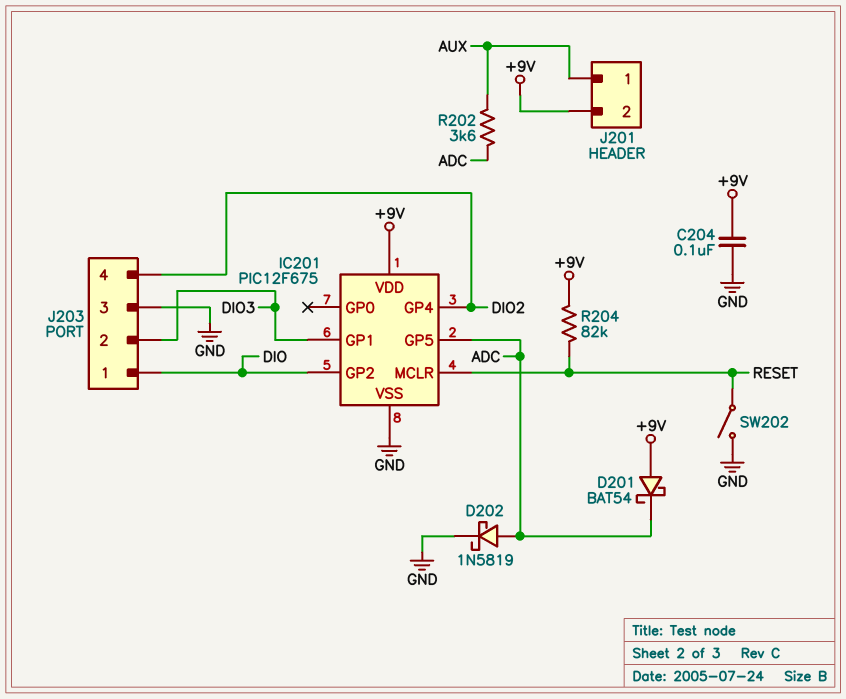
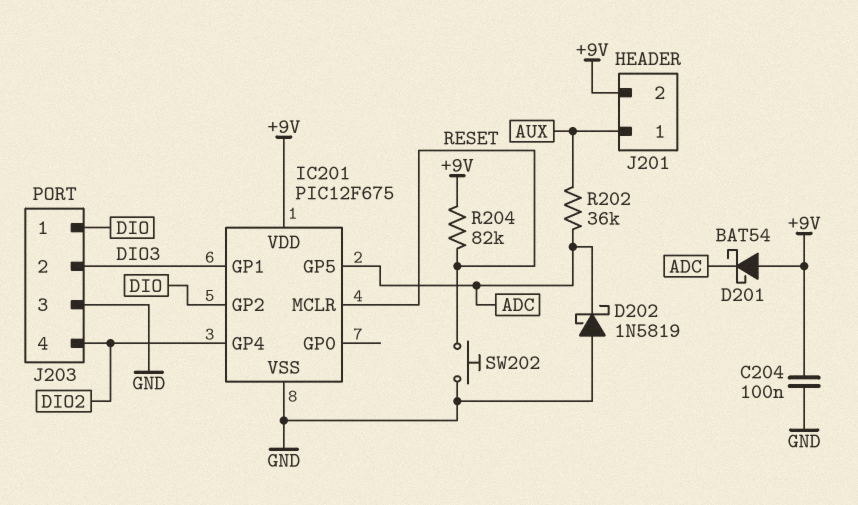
D202: schottky 1N5819 (A ADC, K GND) -> schottky 1N5819 (A GND, K ADC)
R202: 3.6k (ADC, AUX) -> 36k (ADC, AUX)
SW202: switch (GND, RESET) -> button (GND, RESET)

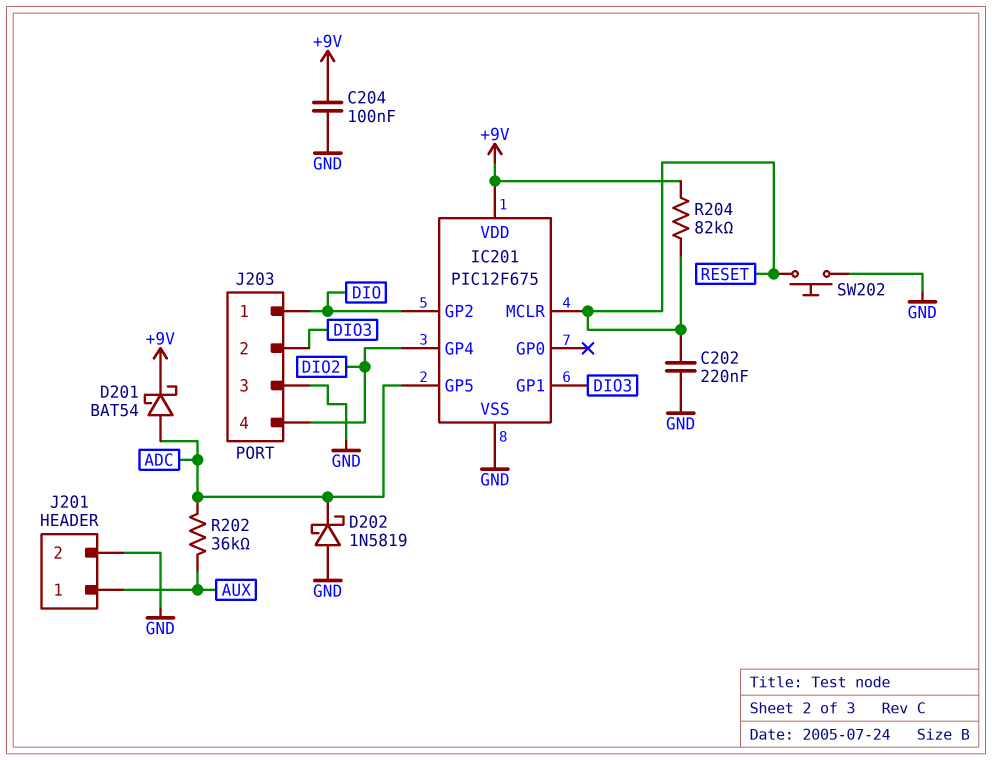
C202: none -> 220nF (GND, RESET)
D201: schottky BAT54 (A +9V, K ADC) -> schottky BAT54 (A ADC, K +9V)
J201 pin 2: +9V -> GND

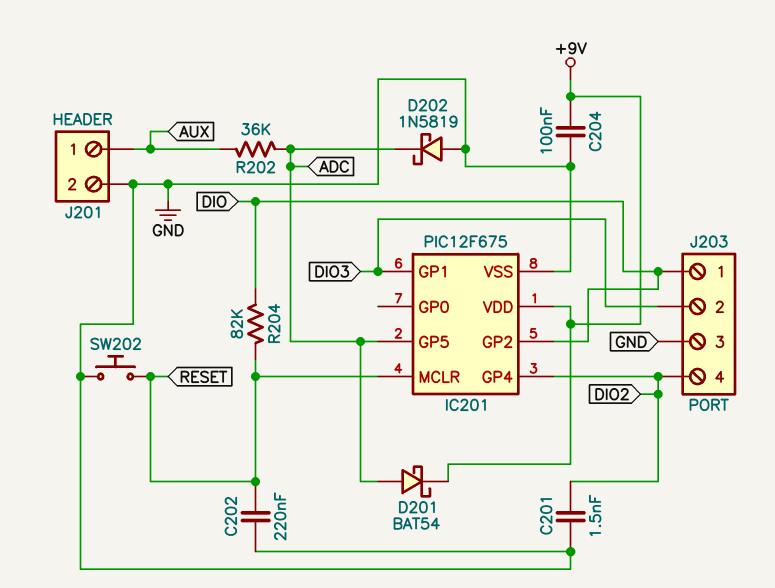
C201: none -> 1.5nF (DIO2, GND)
R204: 82k (+9V, RESET) -> 82k (DIO, RESET)

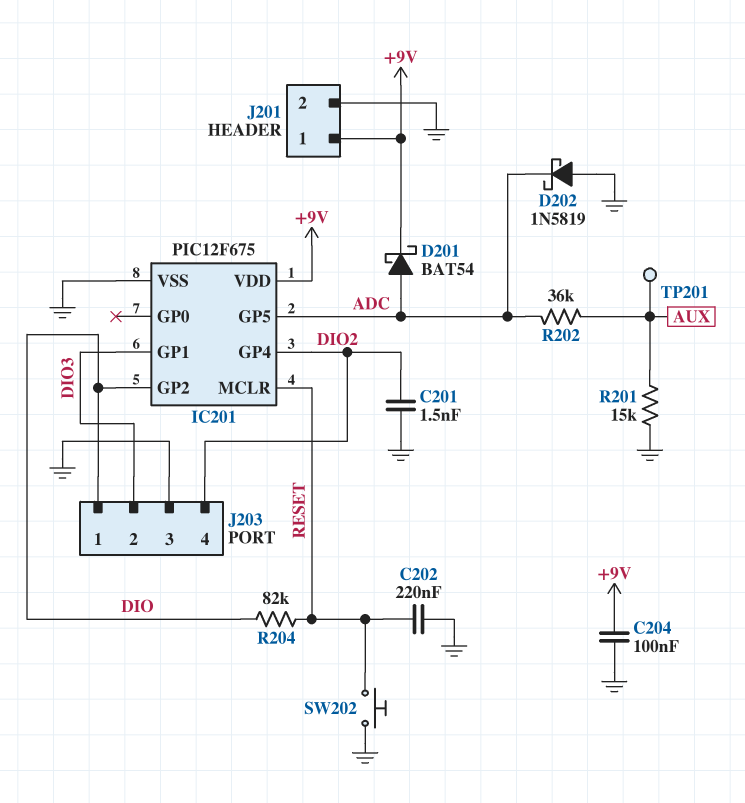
J201 pin 1: AUX -> +9V
R201: none -> 15k (AUX, GND)
TP201: none -> test point (AUX)

